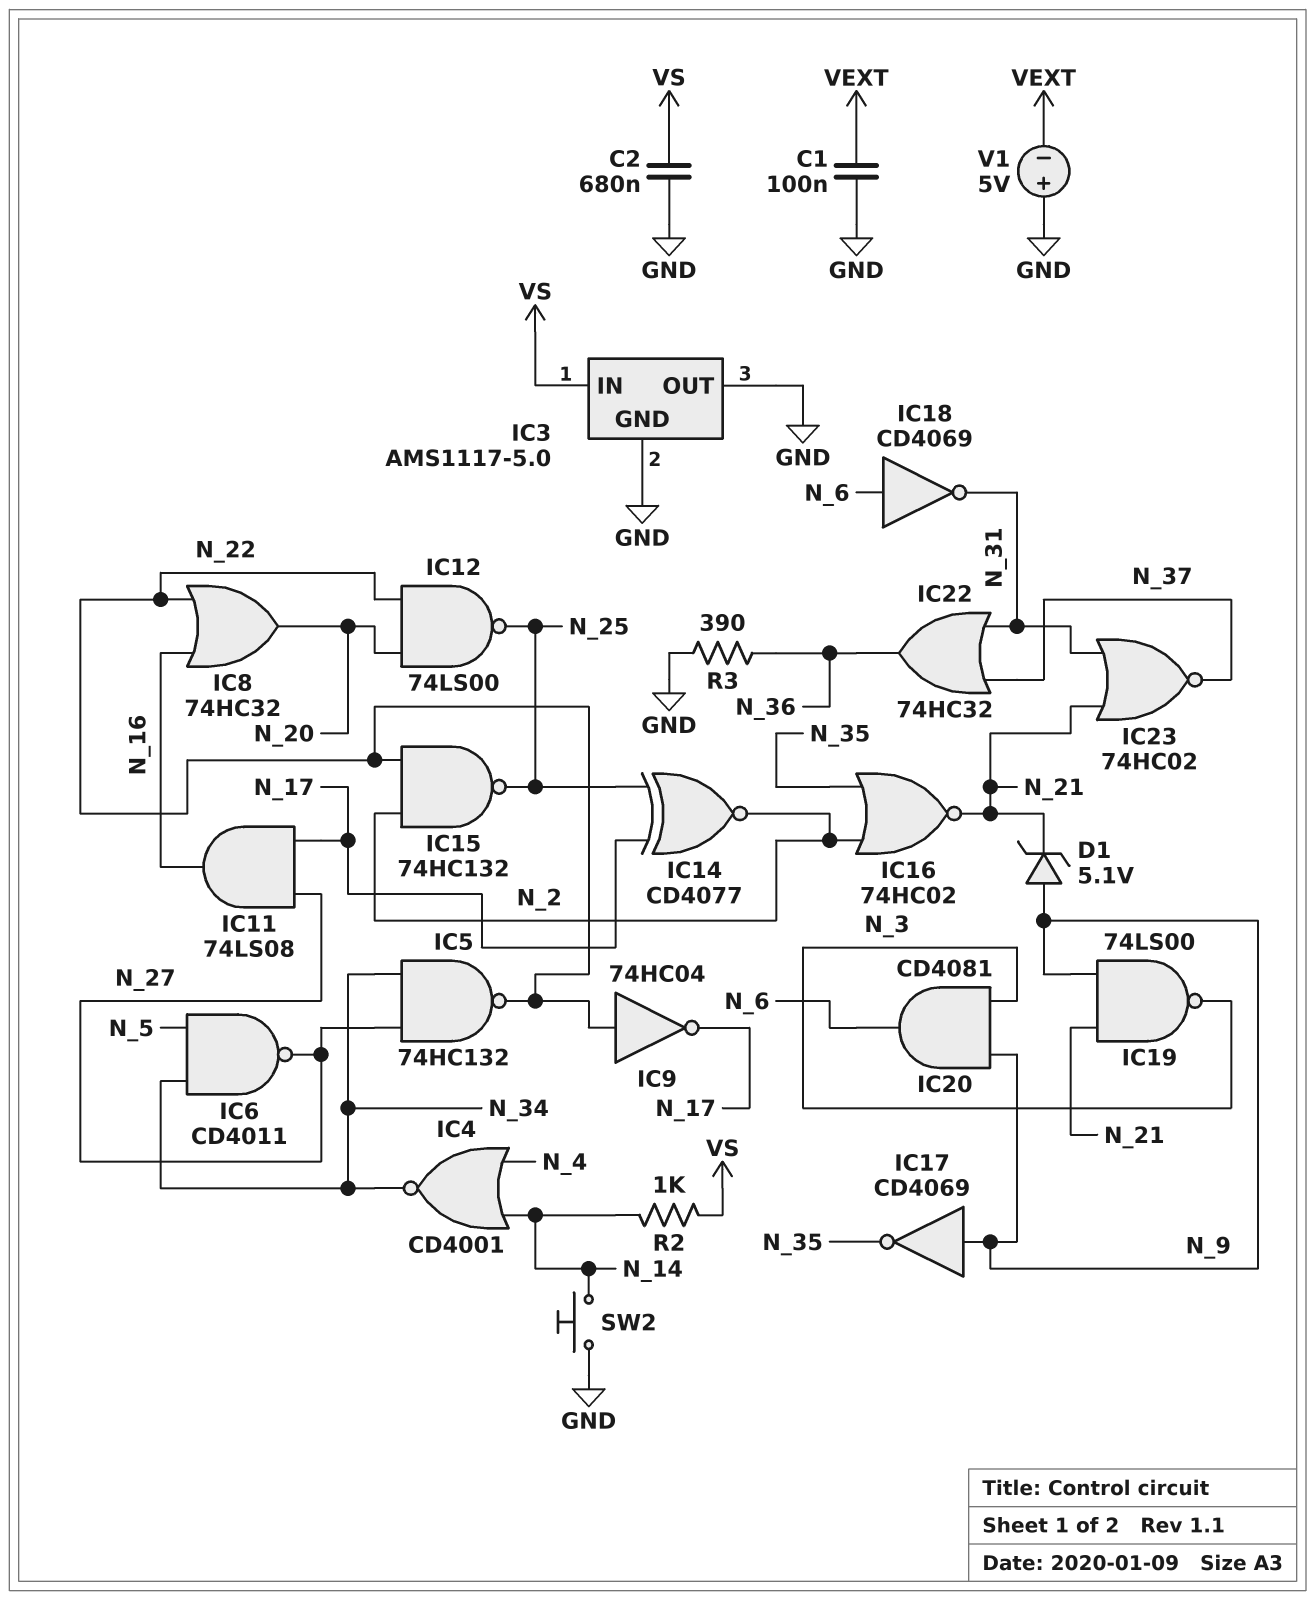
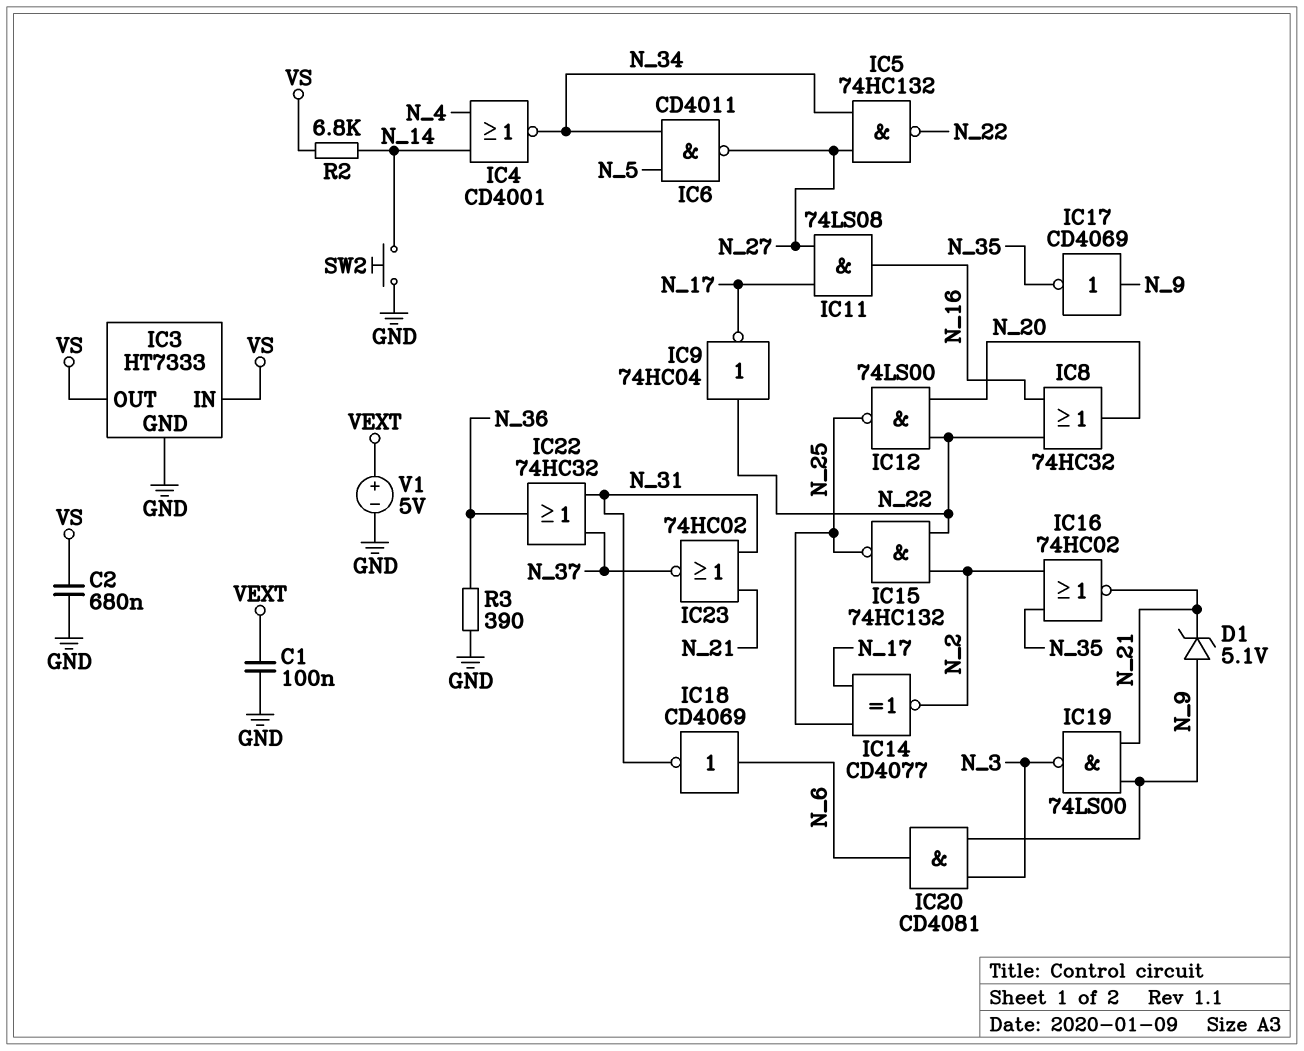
IC3: AMS1117-5.0 -> HT7333
IC3 pin OUT: GND -> VS
R2: 1k (N_14, VS) -> 6.8k (N_14, VS)
V1: 5V (plus GND, minus VEXT) -> 5V (plus VEXT, minus GND)

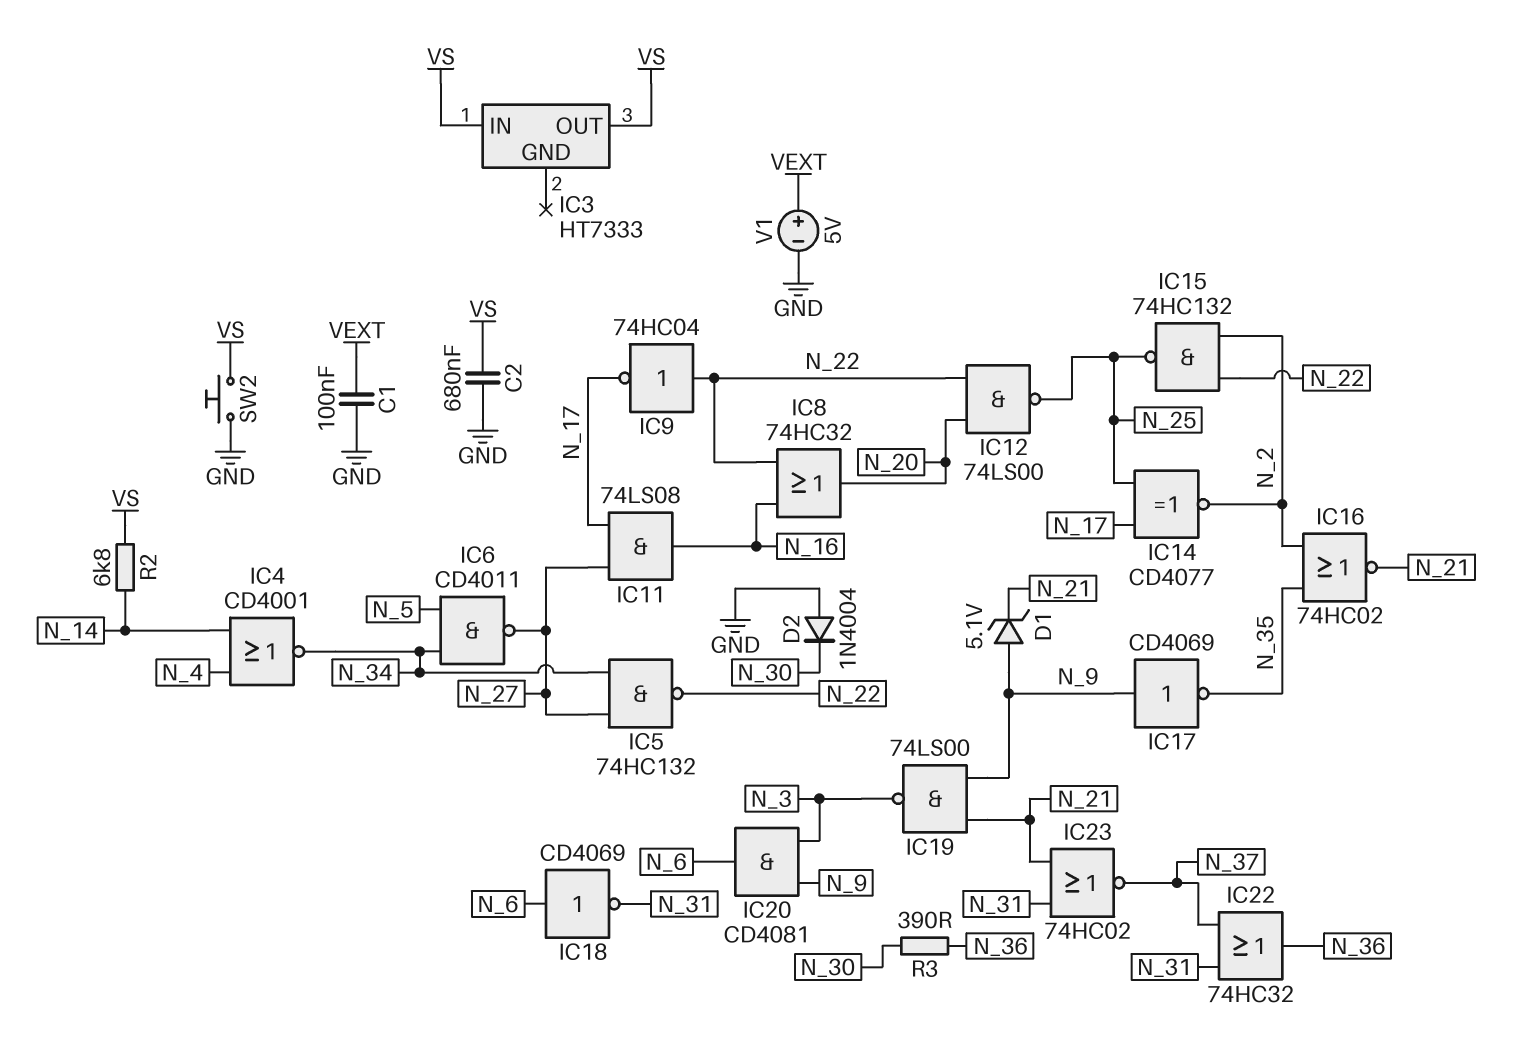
D2: none -> diode 1N4004 (A GND, K N_30)
IC3 pin GND: GND -> none
R3: 390 (GND, N_36) -> 390 (N_30, N_36)
SW2: button (GND, N_14) -> button (GND, VS)

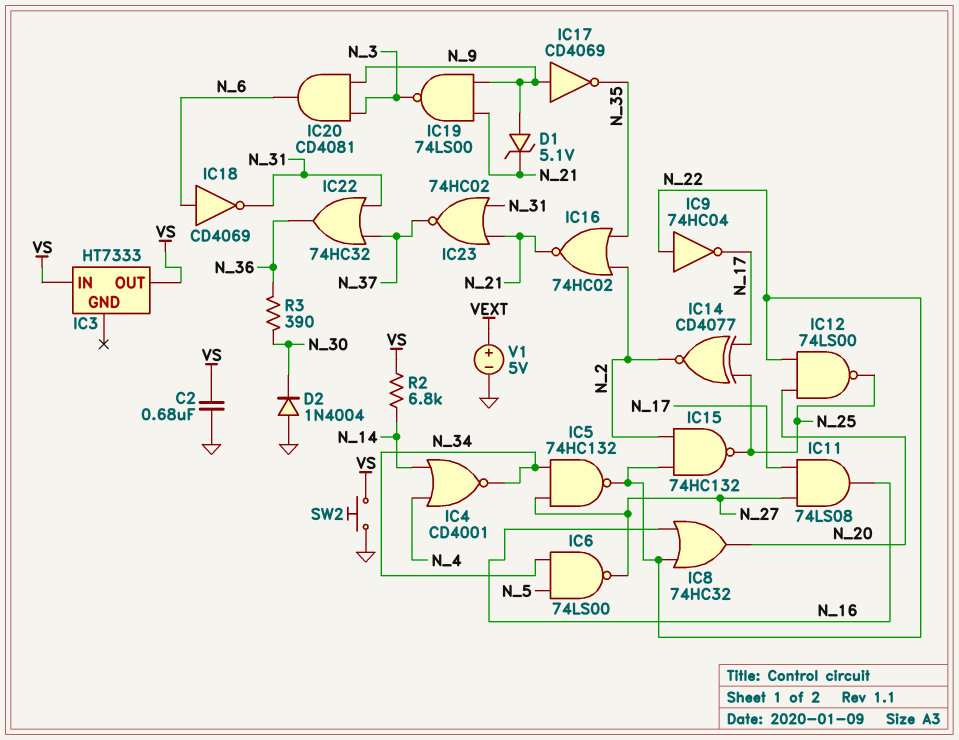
C1: 100nF (GND, VEXT) -> none
IC6: NAND CD4011 (in N_5, in N_34, out N_27) -> NAND 74LS00 (in N_5, in N_34, out N_27)

